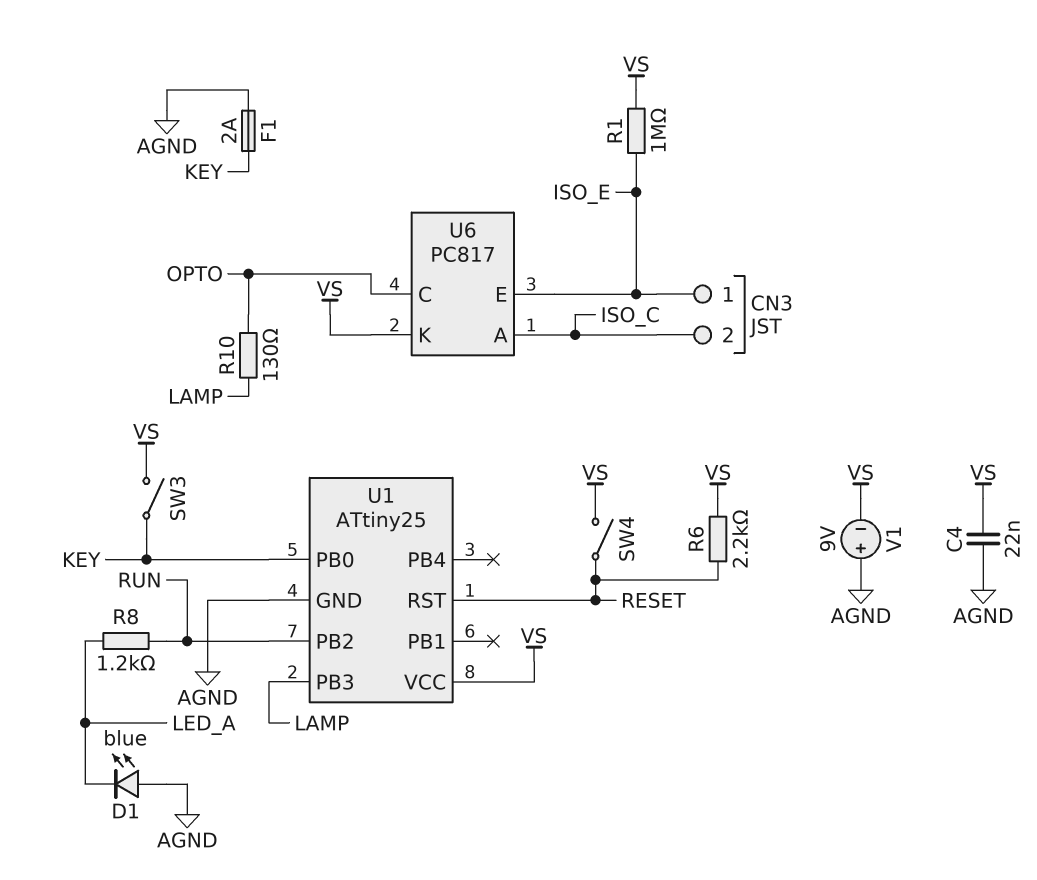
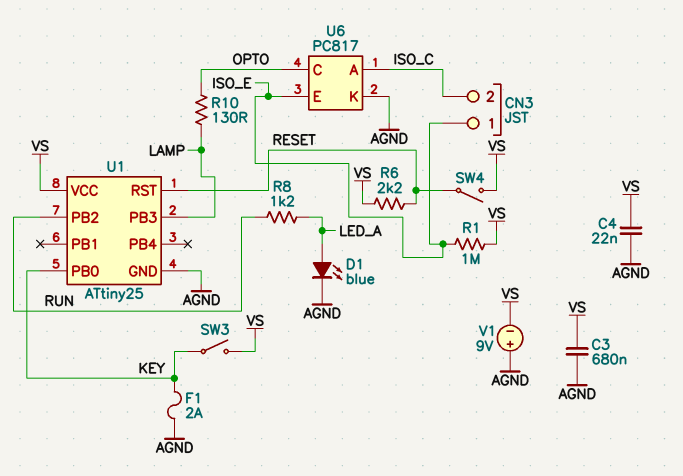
C3: none -> 680nF (AGND, VS)
D1: LED blue (A AGND, K LED_A) -> LED blue (A LED_A, K AGND)
U6 pin K: VS -> AGND

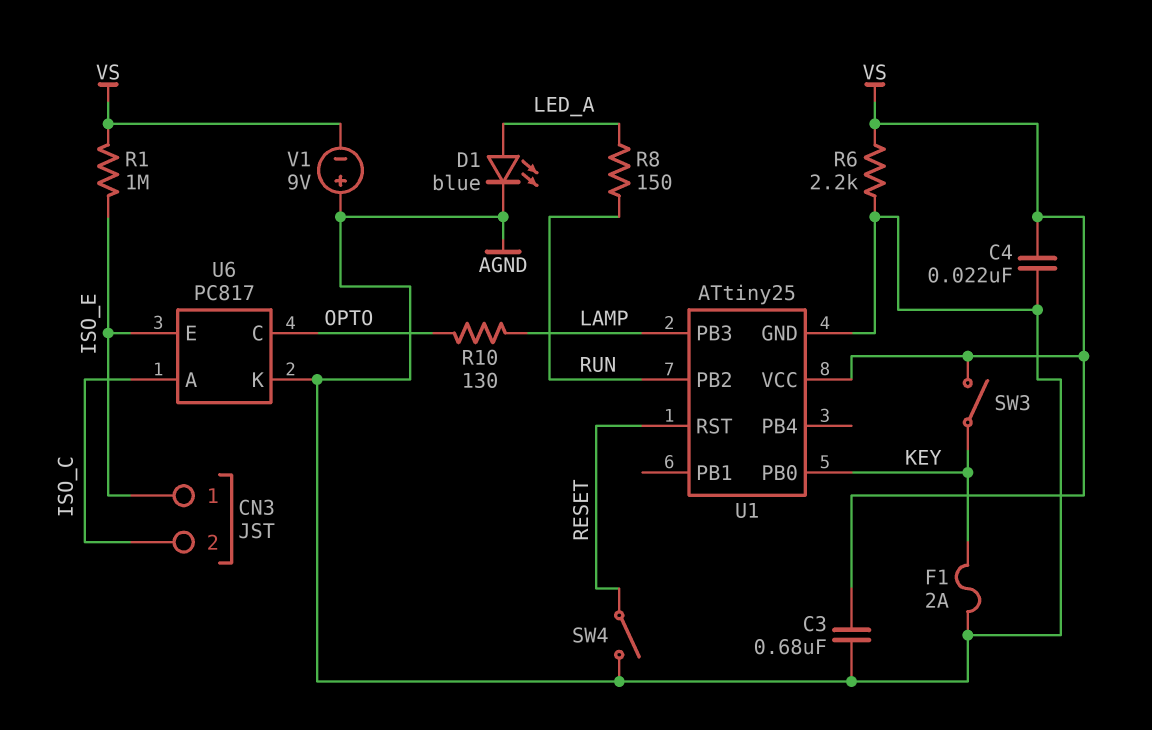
R6: 2.2k (RESET, VS) -> 2.2k (AGND, VS)
R8: 1.2k (LED_A, RUN) -> 150 (LED_A, RUN)
SW4: switch (RESET, VS) -> switch (AGND, RESET)

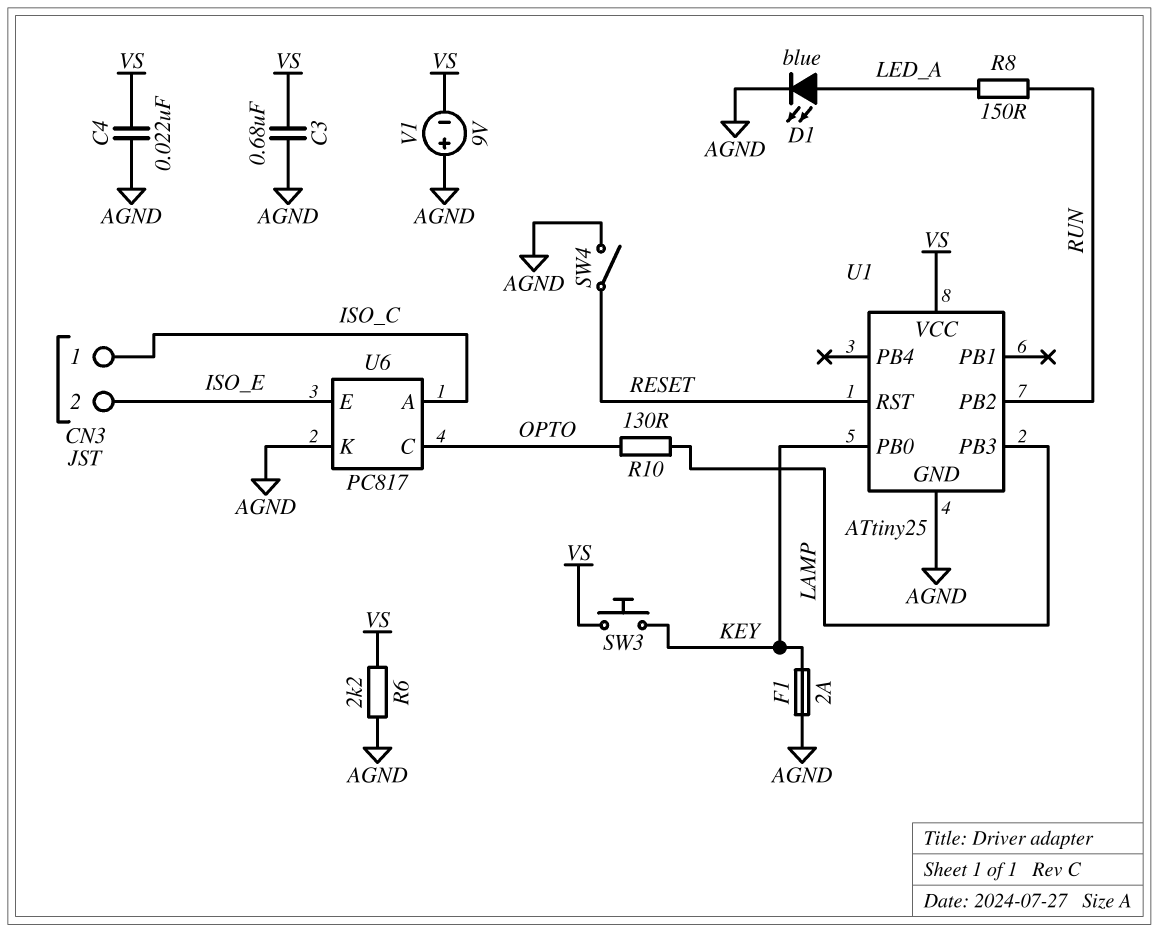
CN3 pin 1: ISO_E -> ISO_C
CN3 pin 2: ISO_C -> ISO_E
R1: 1M (ISO_E, VS) -> none
SW3: switch (KEY, VS) -> button (KEY, VS)

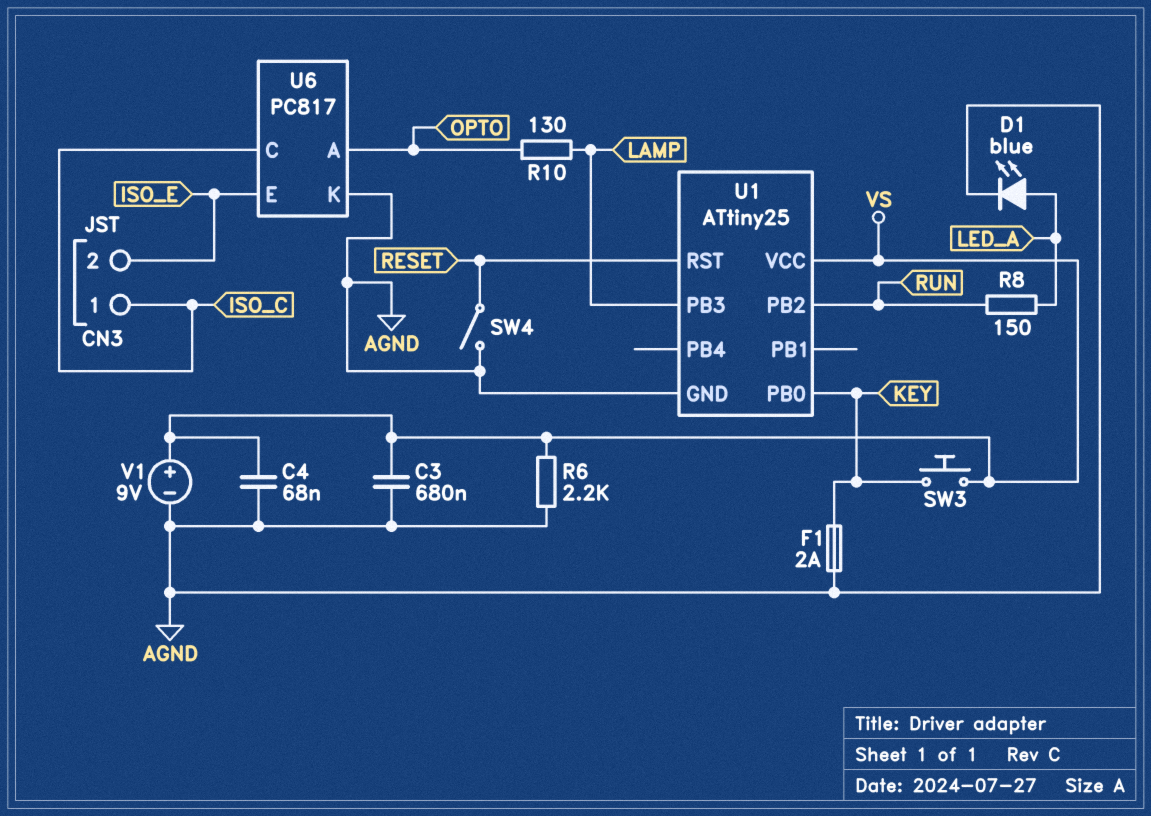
C4: 22nF (AGND, VS) -> 68nF (AGND, VS)
U6 pin A: ISO_C -> OPTO
U6 pin C: OPTO -> ISO_C
V1: 9V (plus AGND, minus VS) -> 9V (plus VS, minus AGND)

